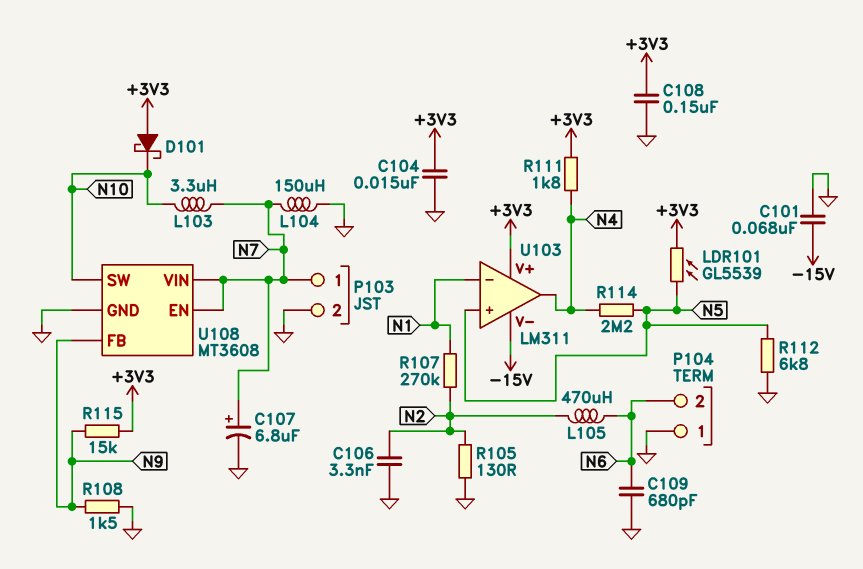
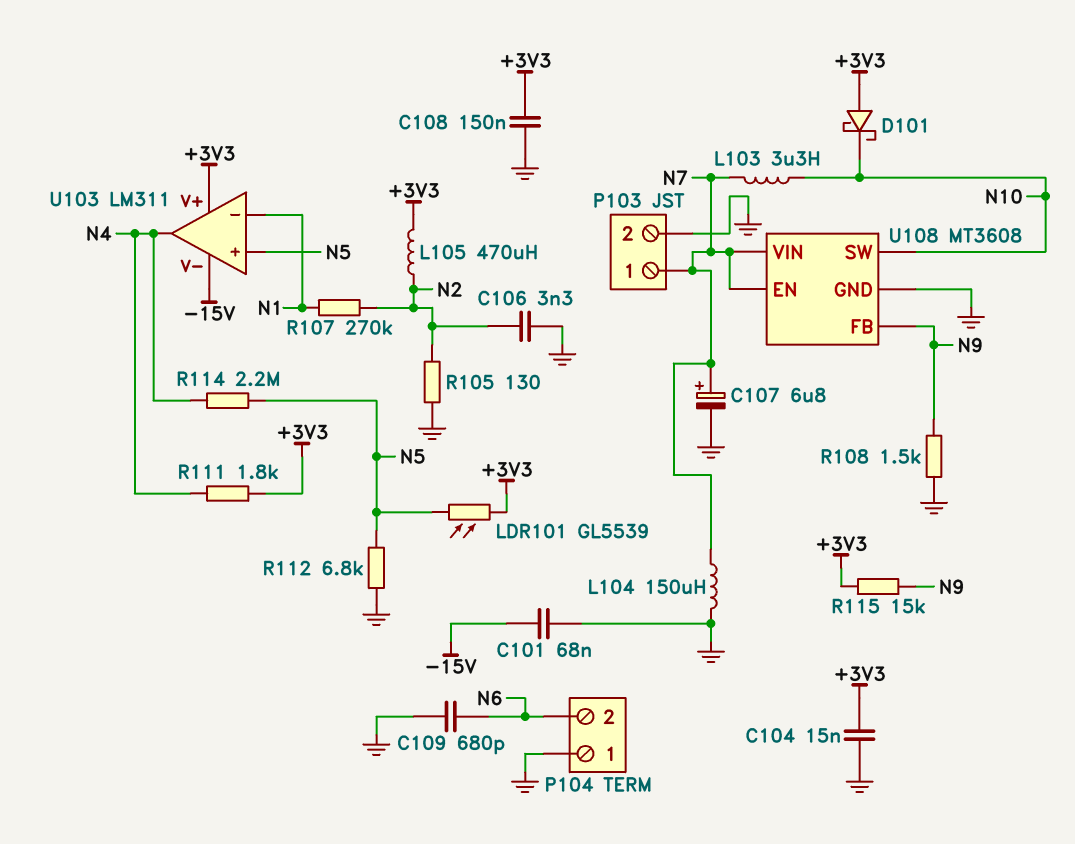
L105: 470uH (N2, N6) -> 470uH (+3V3, N2)

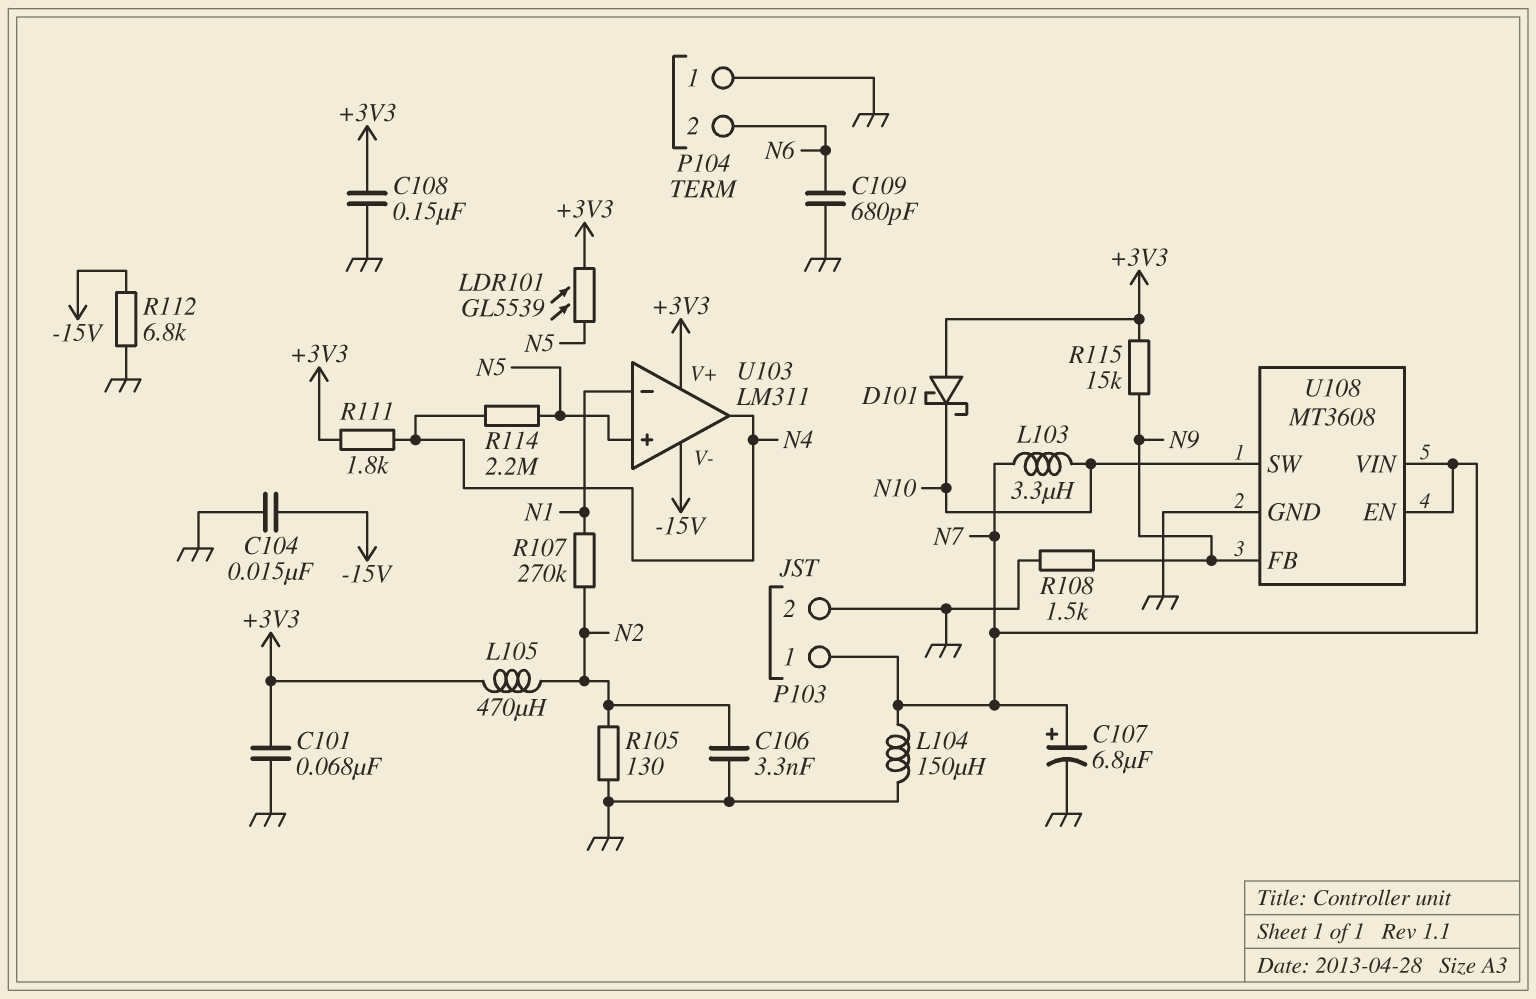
C101: 68nF (-15V, GND) -> 68nF (+3V3, GND)
C104: 15nF (+3V3, GND) -> 15nF (-15V, GND)
R112: 6.8k (GND, N5) -> 6.8k (-15V, GND)

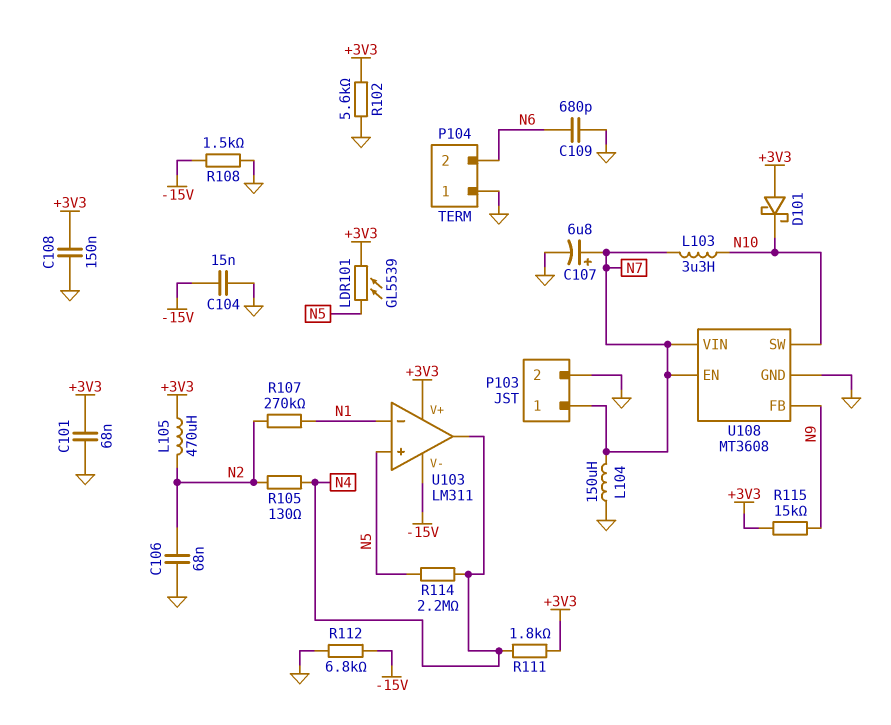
C106: 3.3nF (GND, N2) -> 68nF (GND, N2)
R102: none -> 5.6k (+3V3, GND)
R105: 130 (GND, N2) -> 130 (N2, N4)
R108: 1.5k (GND, N9) -> 1.5k (-15V, GND)

